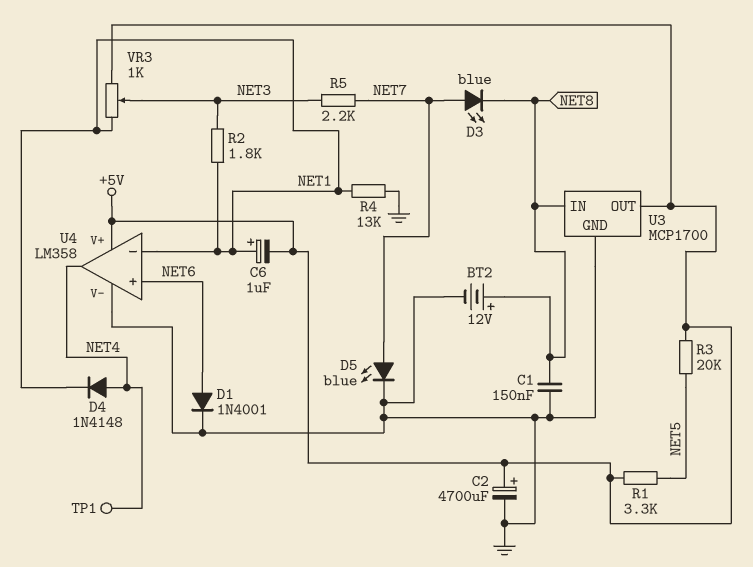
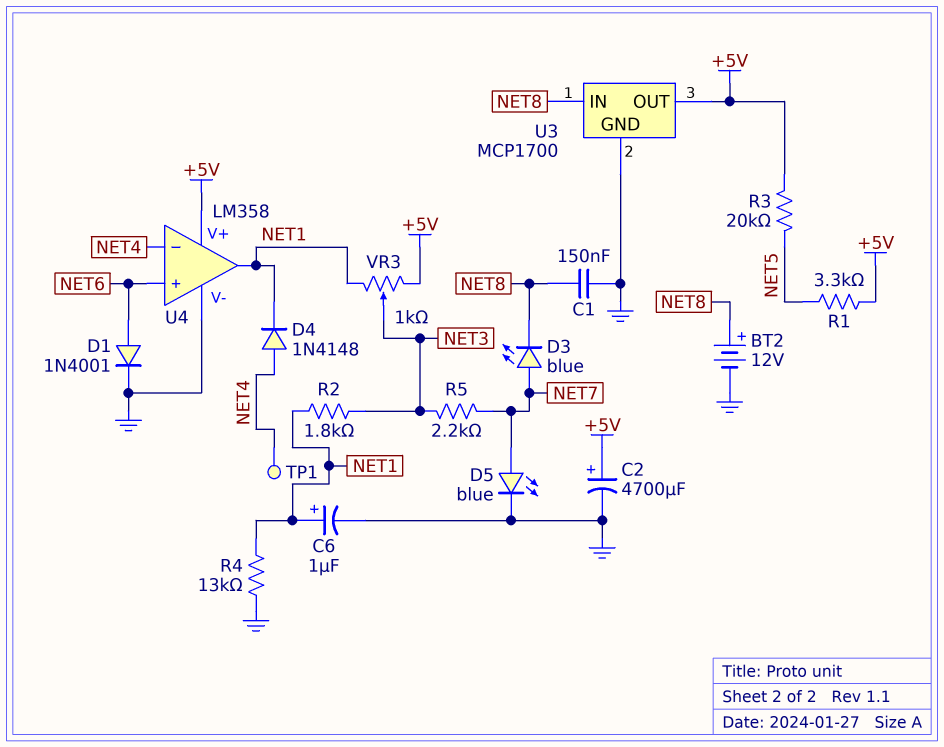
C6: 1uF (plus NET1, minus +5V) -> 1uF (plus NET1, minus GND)
U4 pin in-: NET1 -> NET4
U4 pin out: NET4 -> NET1

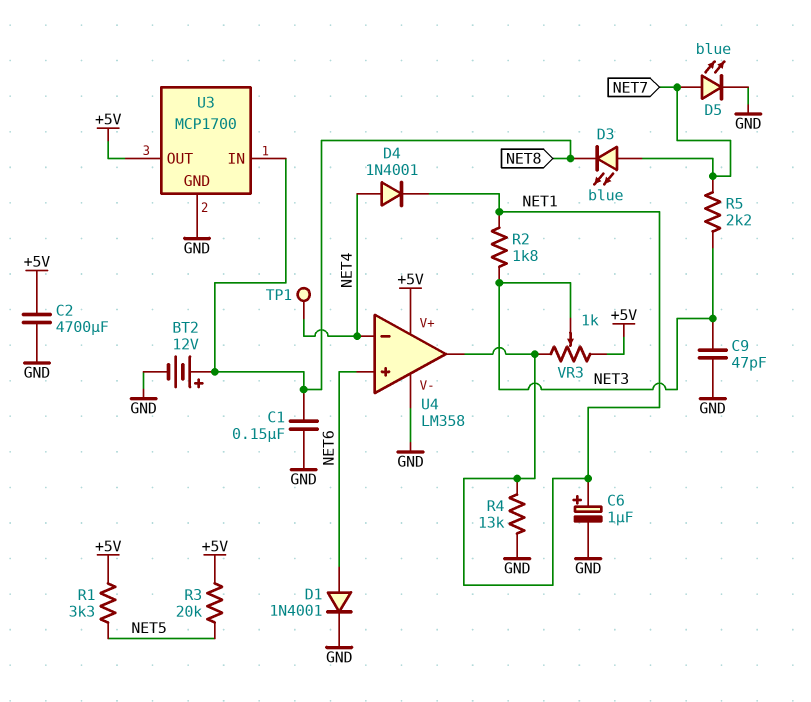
C2: 4700uF (plus +5V, minus GND) -> 4700uF (+5V, GND)
C9: none -> 47pF (GND, NET3)
D4: diode 1N4148 (A NET4, K NET1) -> diode 1N4001 (A NET4, K NET1)

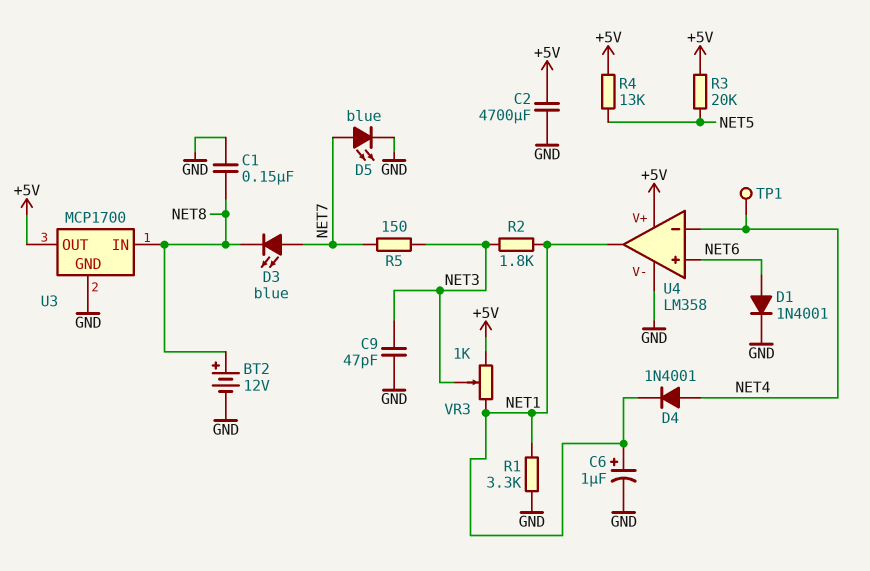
R1: 3.3k (+5V, NET5) -> 3.3k (GND, NET1)
R4: 13k (GND, NET1) -> 13k (+5V, NET5)
R5: 2.2k (NET3, NET7) -> 150 (NET3, NET7)

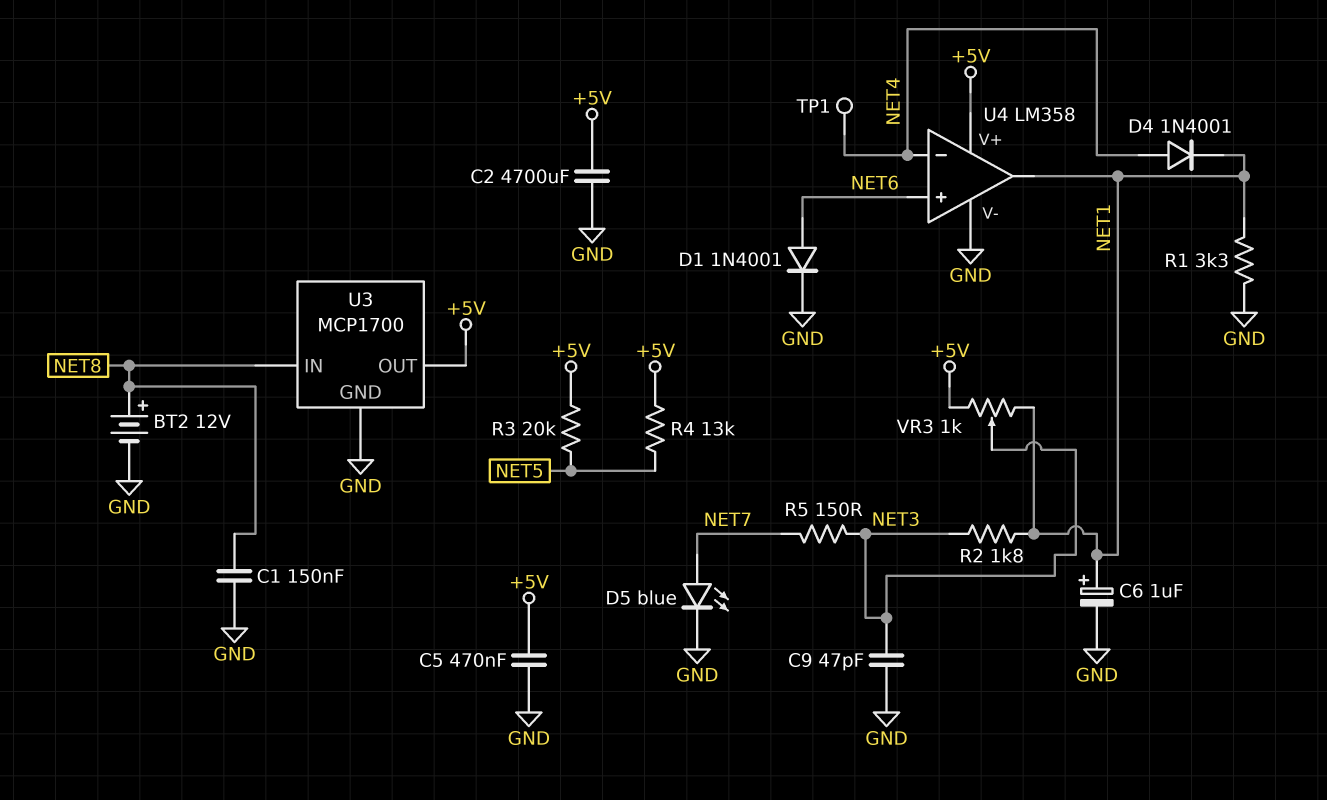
C5: none -> 470nF (+5V, GND)
D3: LED blue (A NET7, K NET8) -> none

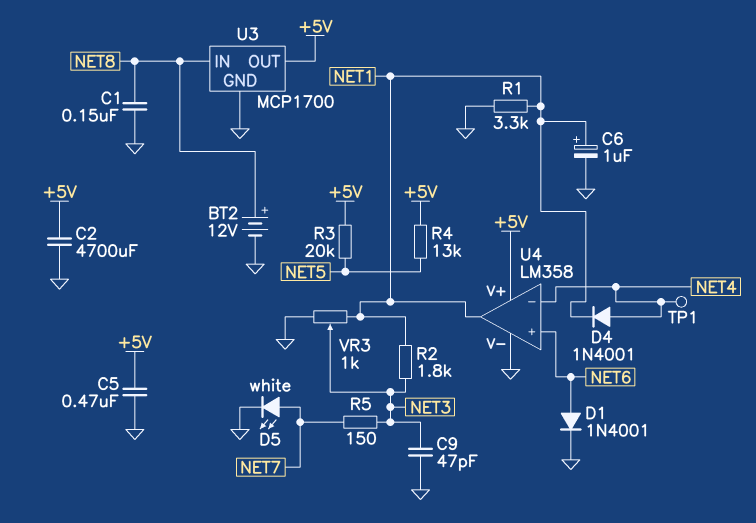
D5: LED blue (A NET7, K GND) -> LED white (A NET7, K GND)
VR3: 1k (+5V, NET1, wiper NET3) -> 1k (GND, NET1, wiper NET3)

